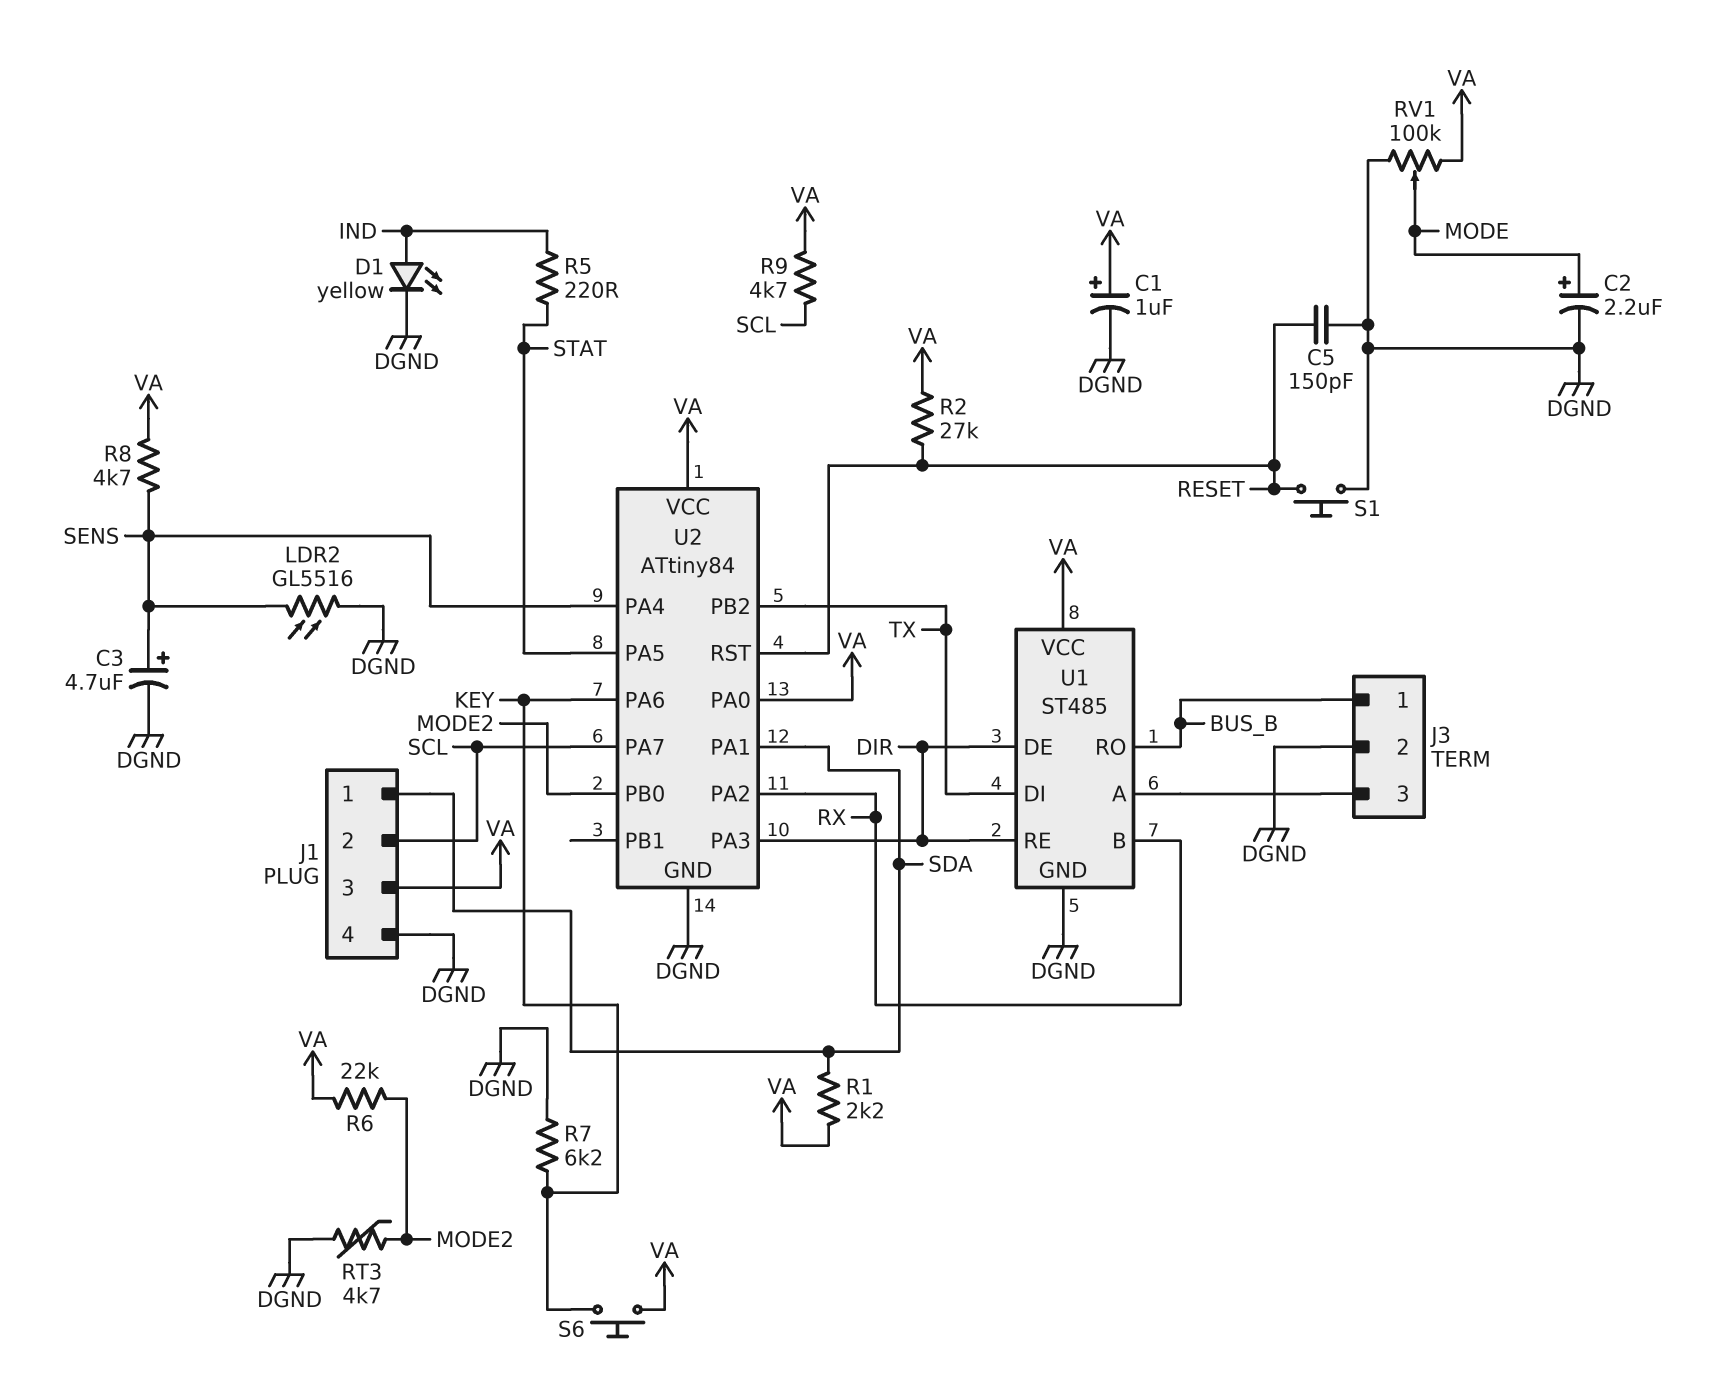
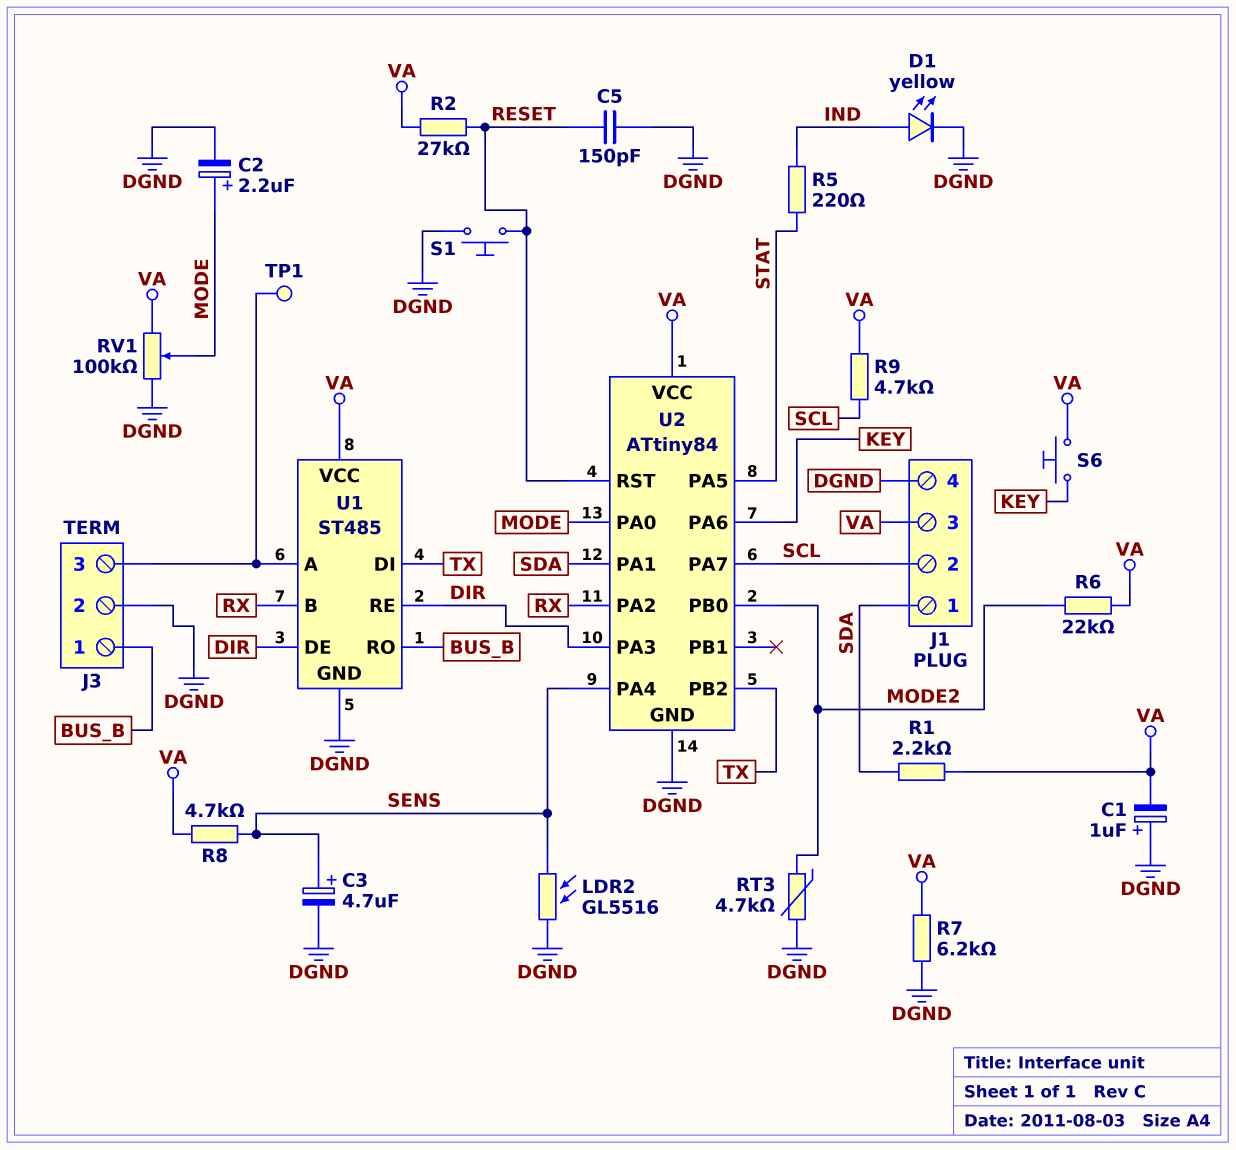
C1: 1uF (plus VA, minus DGND) -> 1uF (plus DGND, minus VA)
R7: 6.2k (DGND, KEY) -> 6.2k (DGND, VA)
TP1: none -> test point (J3/3)
U2 pin PA0: VA -> MODE

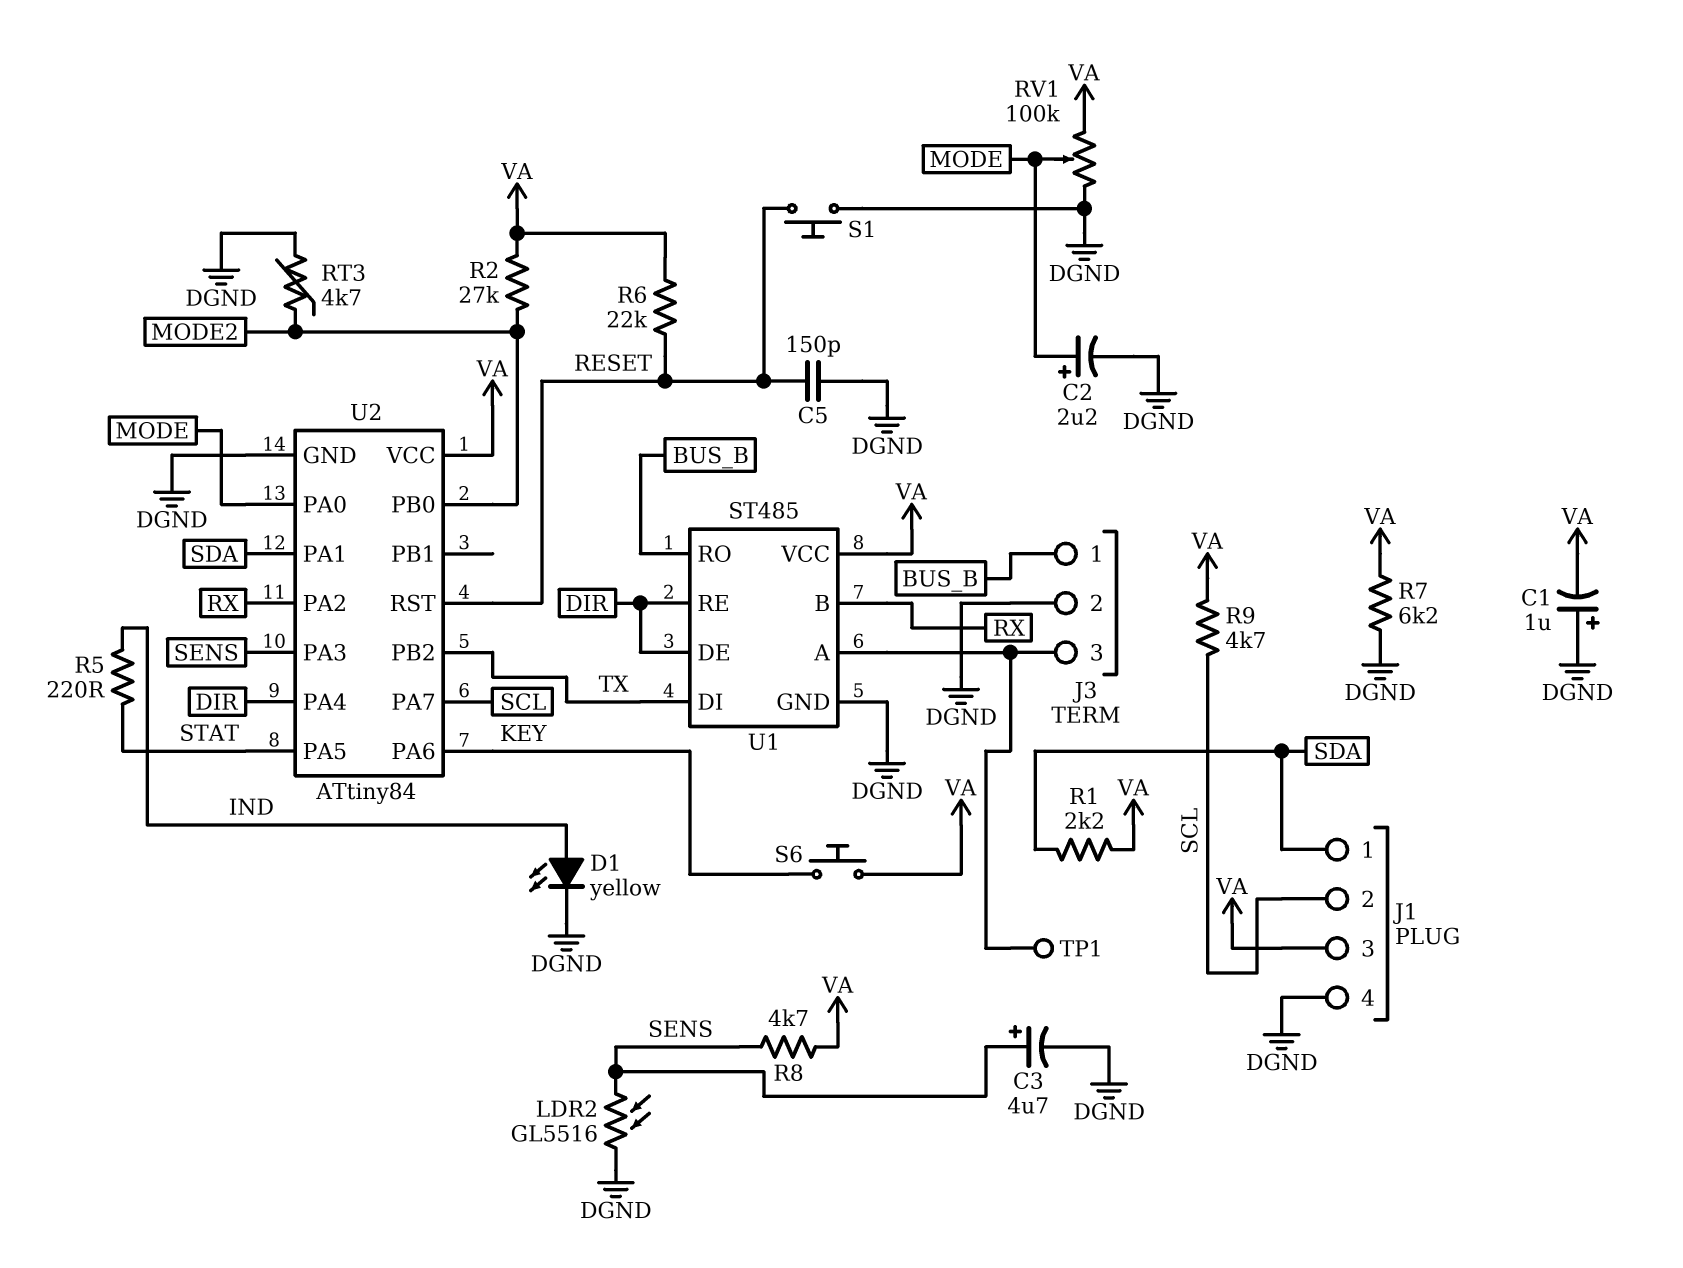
R2: 27k (RESET, VA) -> 27k (MODE2, VA)
R6: 22k (MODE2, VA) -> 22k (RESET, VA)
U2 pin PA3: DIR -> SENS
U2 pin PA4: SENS -> DIR

